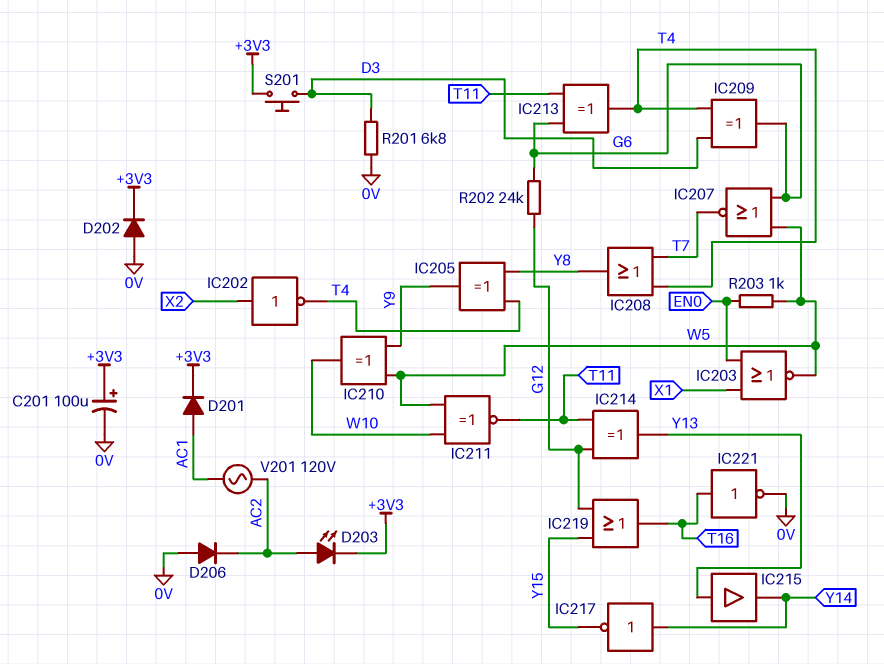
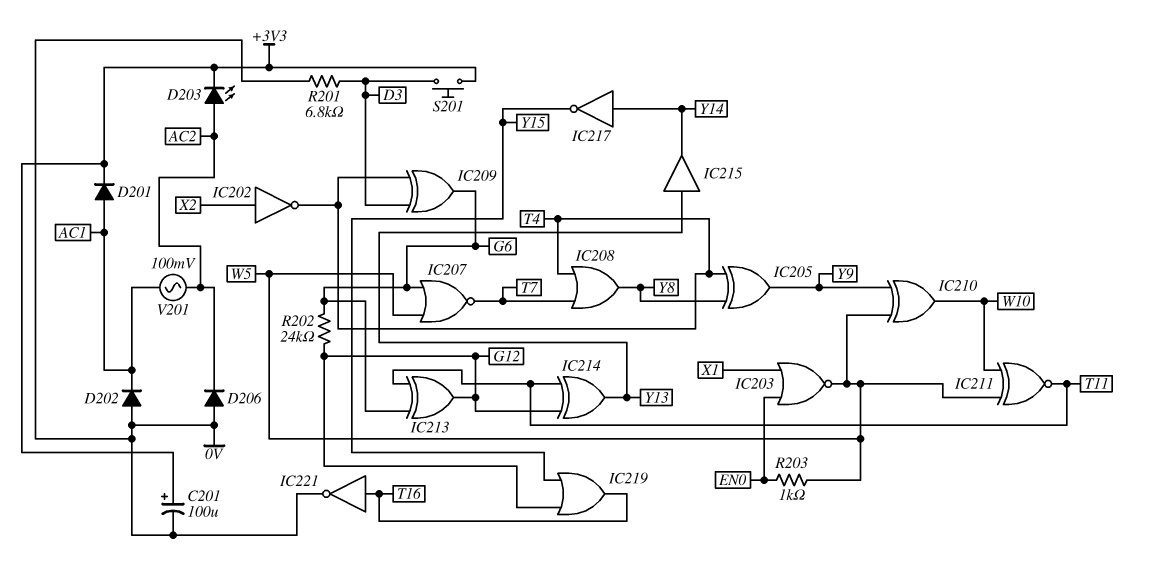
D202: diode (A 0V, K +3V3) -> diode (A 0V, K AC1)
IC213: XOR (in G6, in T11, out T4) -> XOR (in G6, in T11, out G12)
V201: AC 120V (AC1, AC2) -> AC 100mV (AC1, AC2)

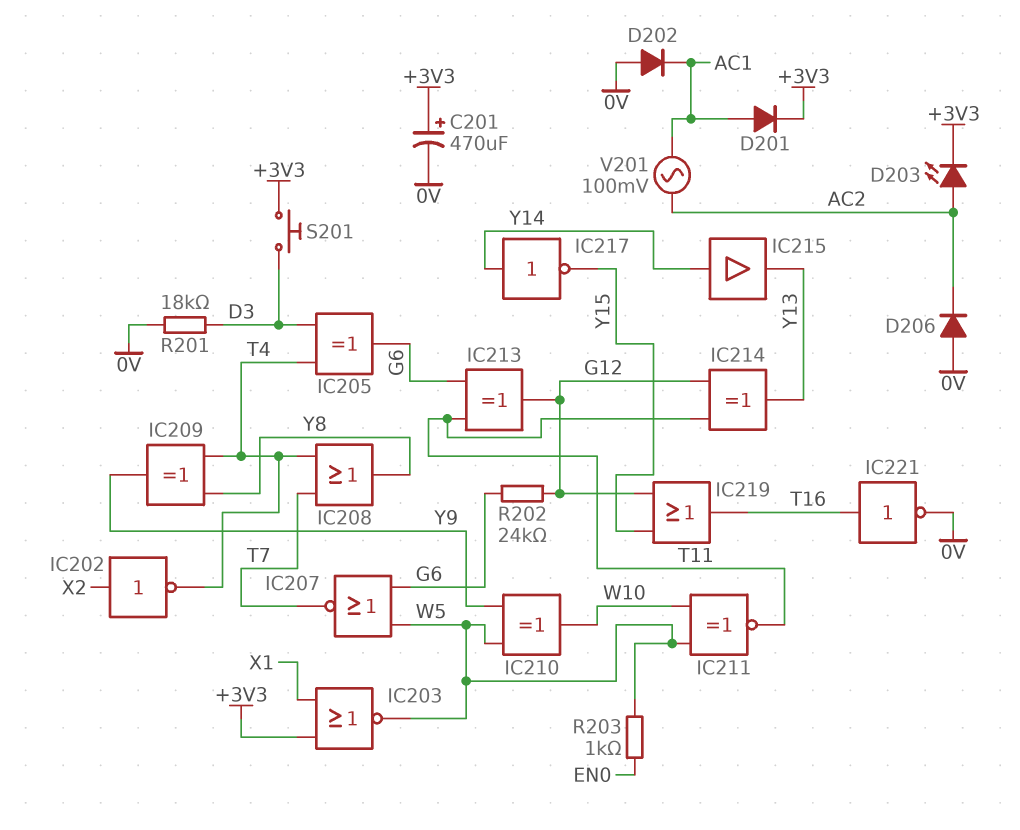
C201: 100uF (plus +3V3, minus 0V) -> 470uF (plus +3V3, minus 0V)
IC203: NOR (in EN0, in X1, out W5) -> NOR (in +3V3, in X1, out W5)
IC205: XOR (in T4, in Y8, out Y9) -> XOR (in D3, in T4, out G6)
IC209: XOR (in D3, in T4, out G6) -> XOR (in T4, in Y8, out Y9)
IC215: buffer (in Y13, out Y14) -> buffer (in Y14, out Y13)
R201: 6.8k (0V, D3) -> 18k (0V, D3)

